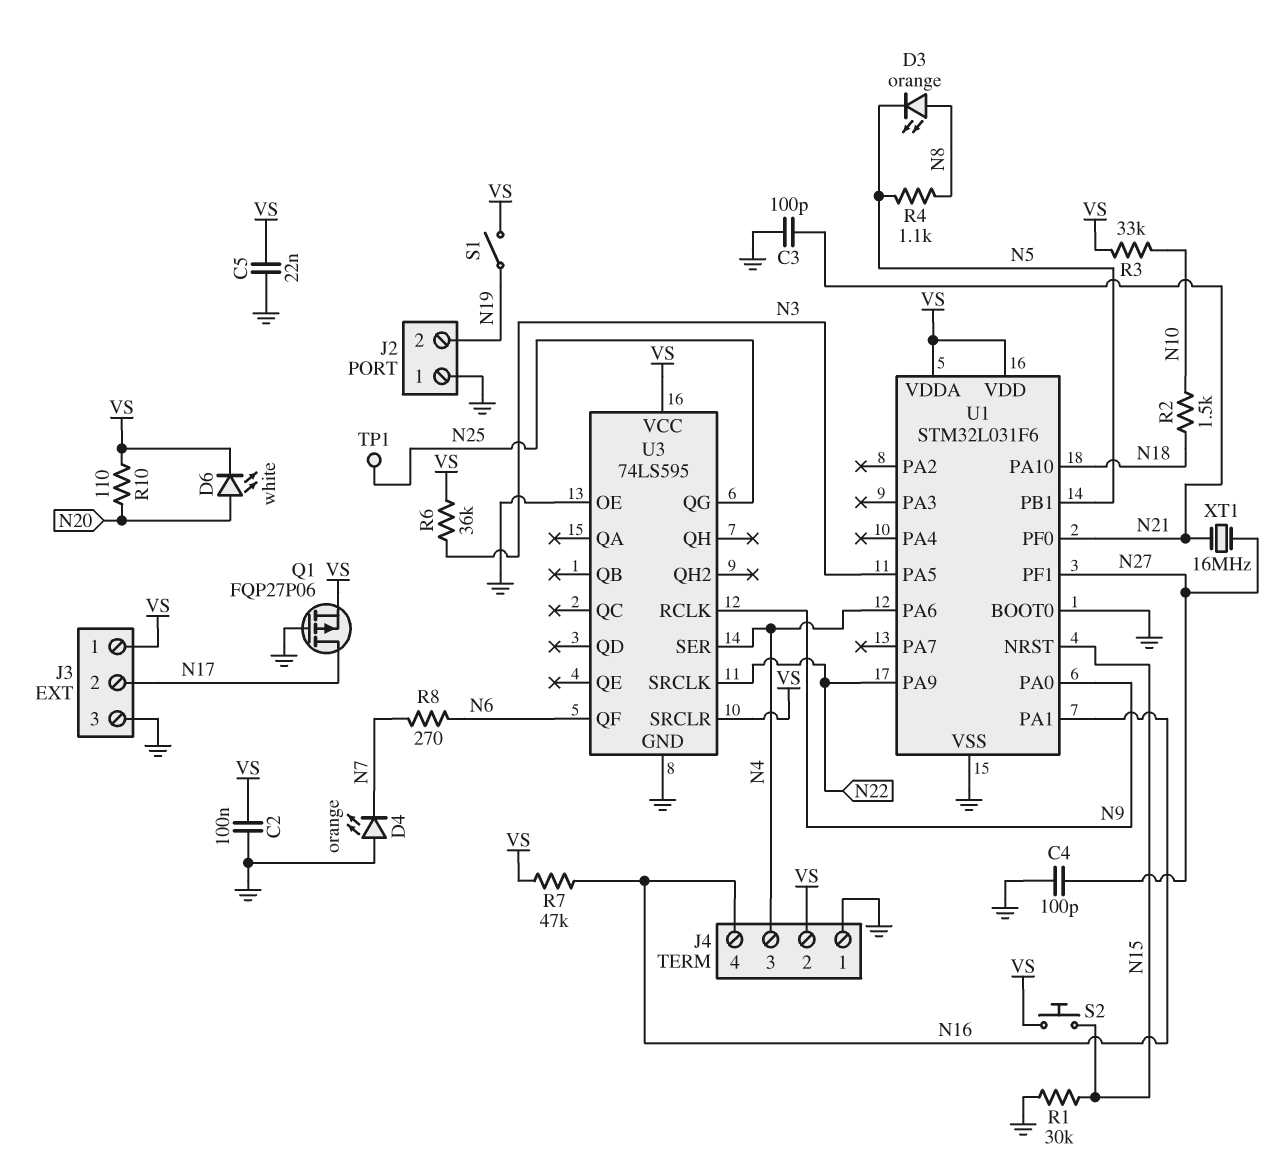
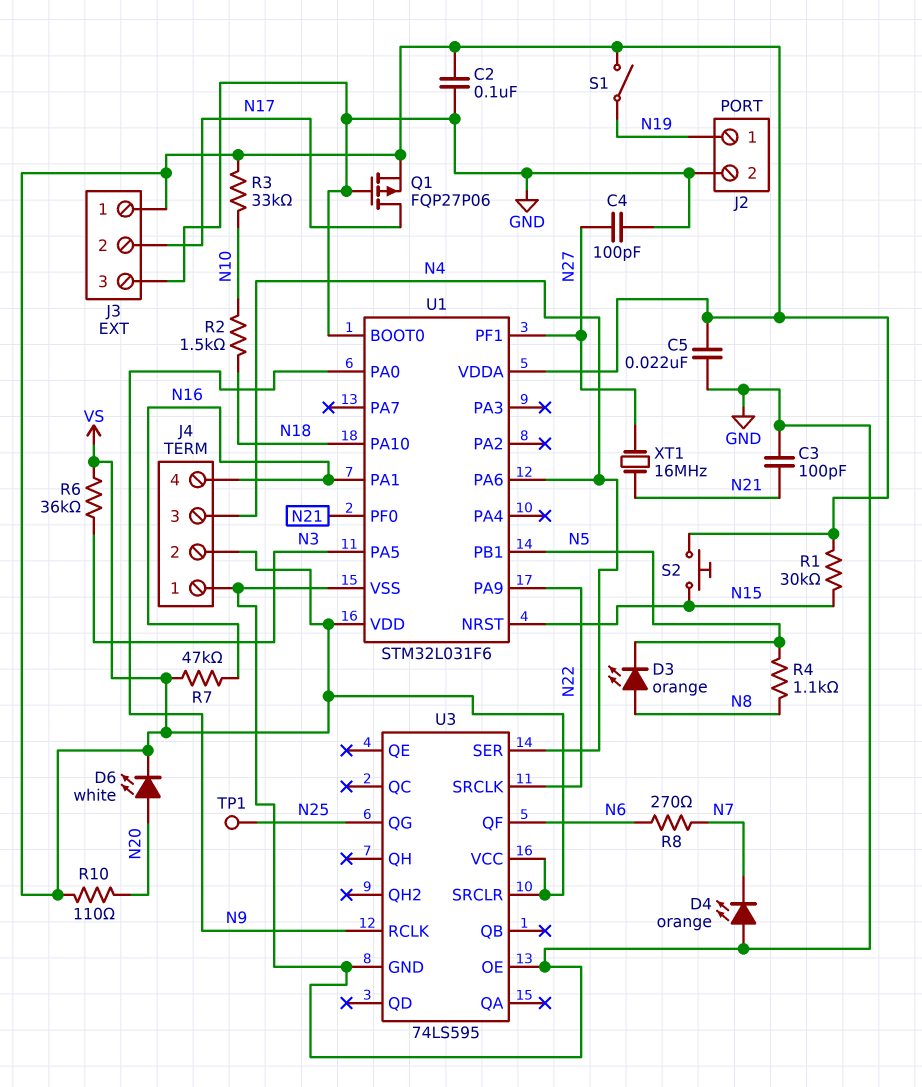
J2 pin 1: GND -> N19
J2 pin 2: N19 -> GND
R1: 30k (GND, N15) -> 30k (N15, VS)

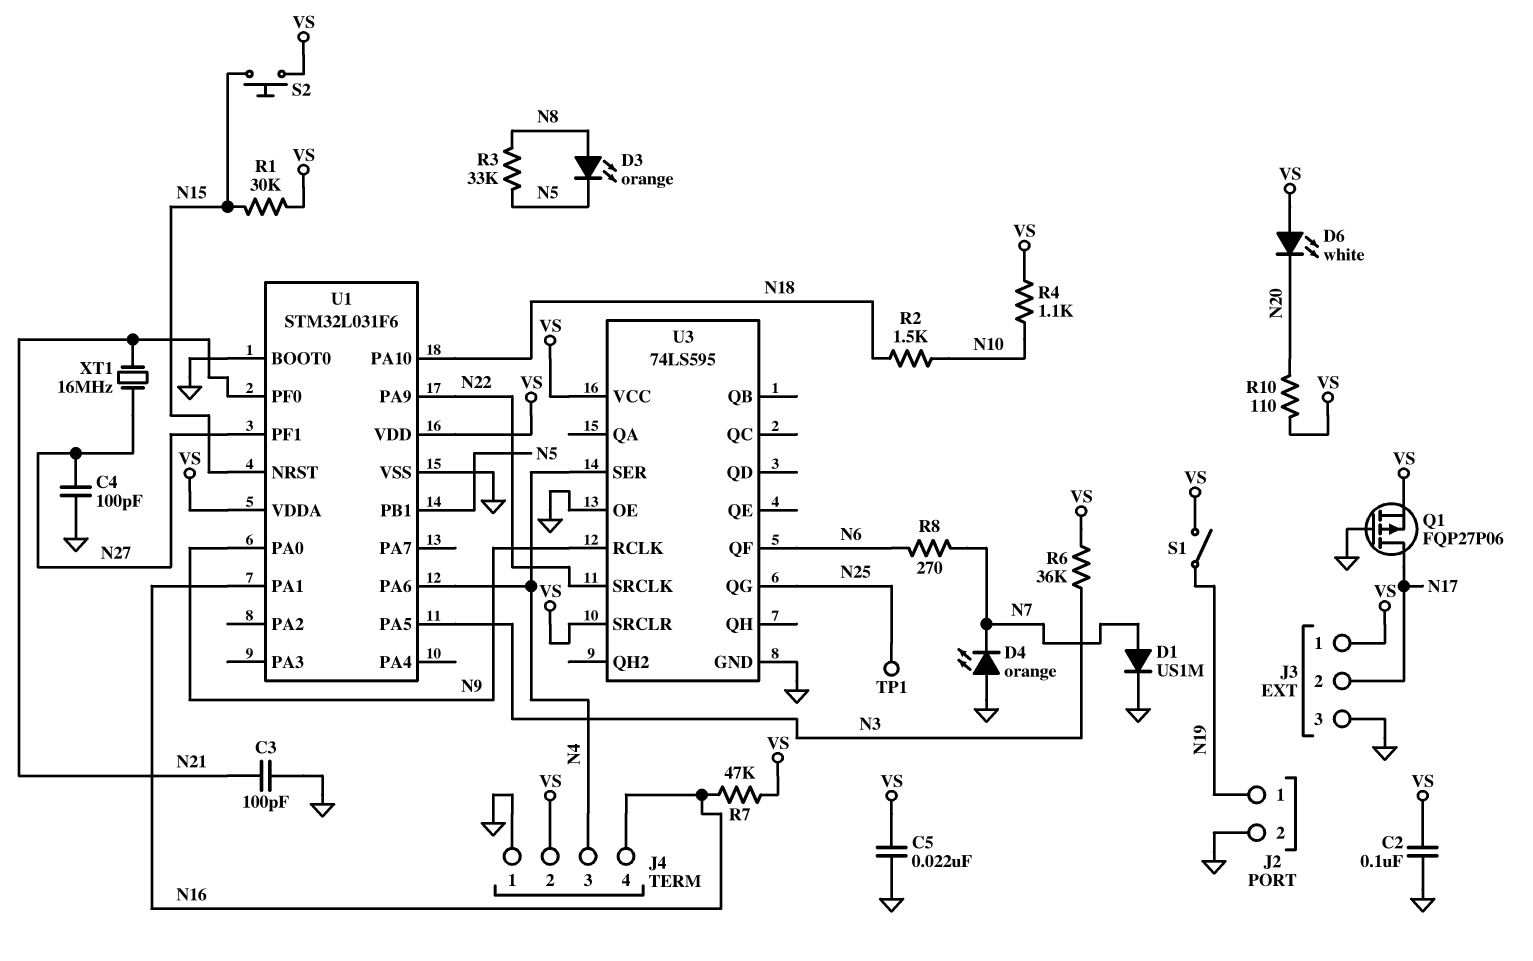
D1: none -> diode US1M (A N7, K GND)
D6: LED white (A N20, K VS) -> LED white (A VS, K N20)
R3: 33k (N10, VS) -> 33k (N5, N8)
R4: 1.1k (N5, N8) -> 1.1k (N10, VS)

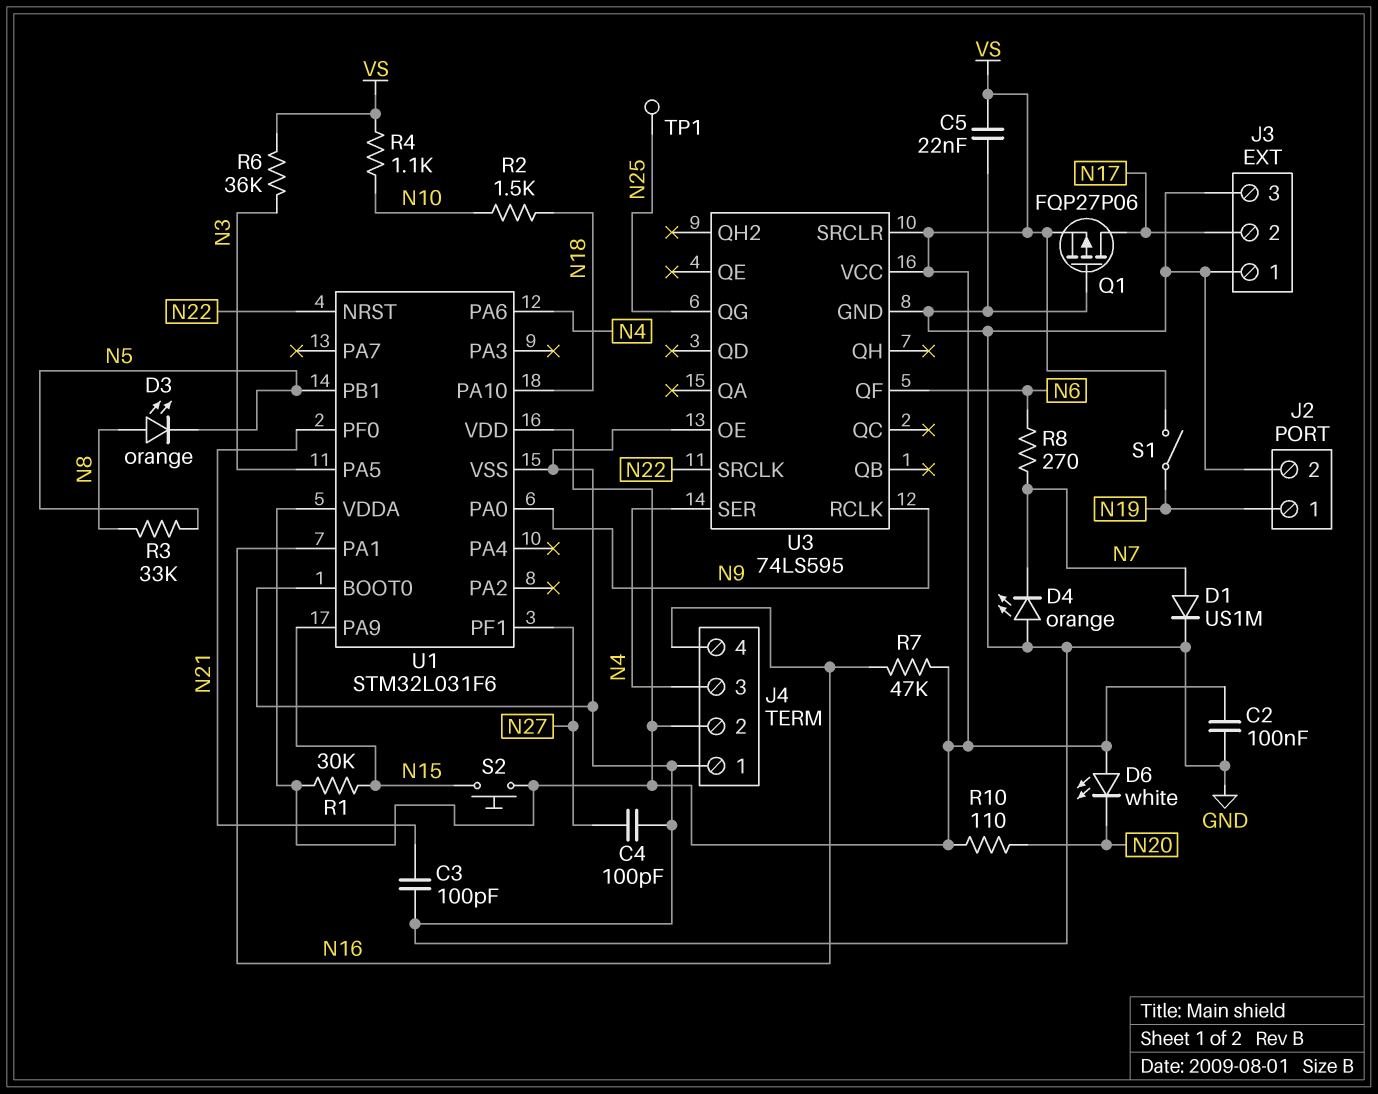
J3 pin 1: VS -> GND
U1 pin NRST: N15 -> N22
U1 pin PA9: N22 -> N15
XT1: 16MHz (N21, N27) -> none

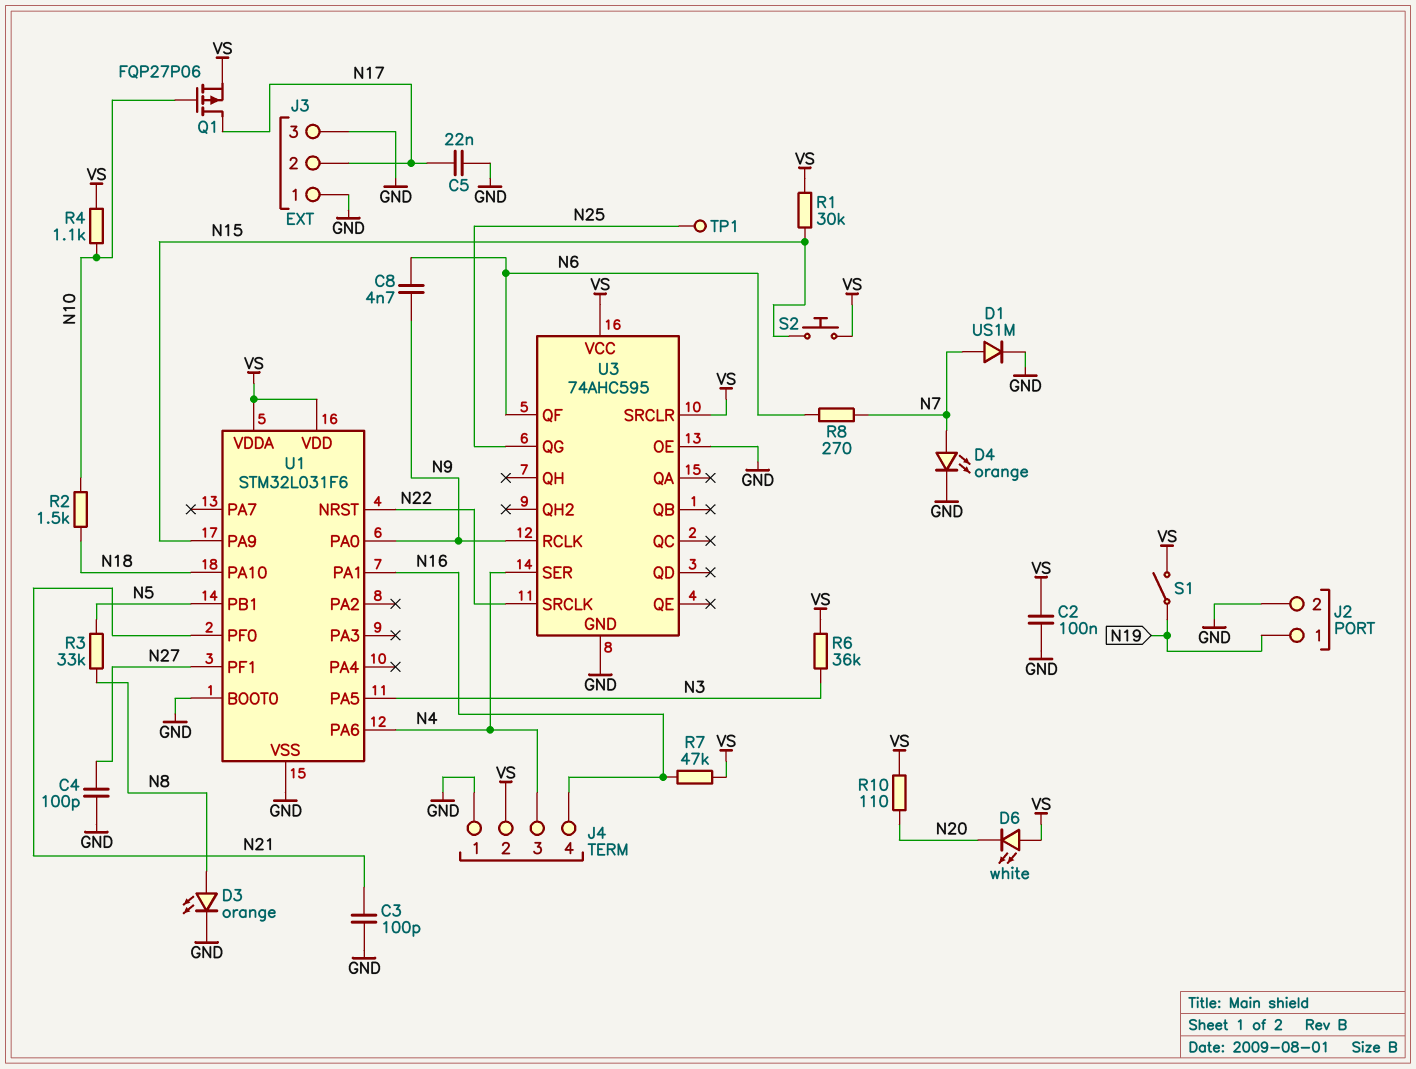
C5: 22nF (GND, VS) -> 22nF (GND, N17)
C8: none -> 4.7nF (N6, N9)
D3: LED orange (A N8, K N5) -> LED orange (A N8, K GND)
D4: LED orange (A GND, K N7) -> LED orange (A N7, K GND)
Q1: PMOS FQP27P06 (G GND, D N17, S VS) -> PMOS FQP27P06 (G N10, D N17, S VS)
U3: 74LS595 -> 74AHC595

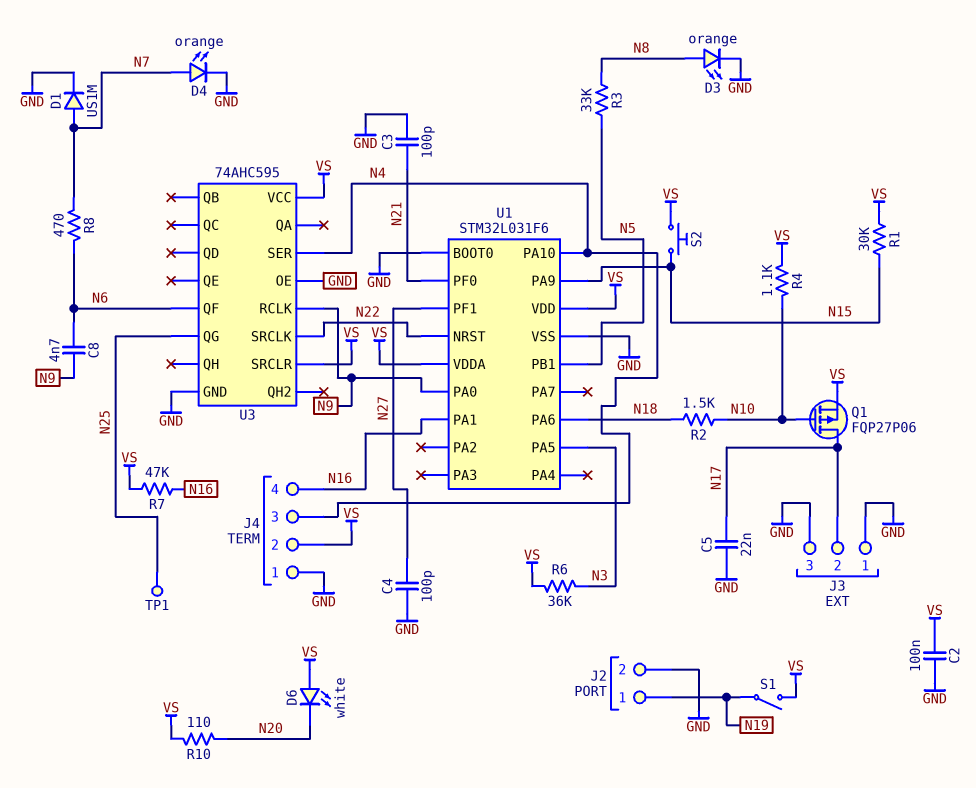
R8: 270 (N6, N7) -> 470 (N6, N7)
U1 pin PA6: N4 -> N18
U1 pin PA10: N18 -> N4

